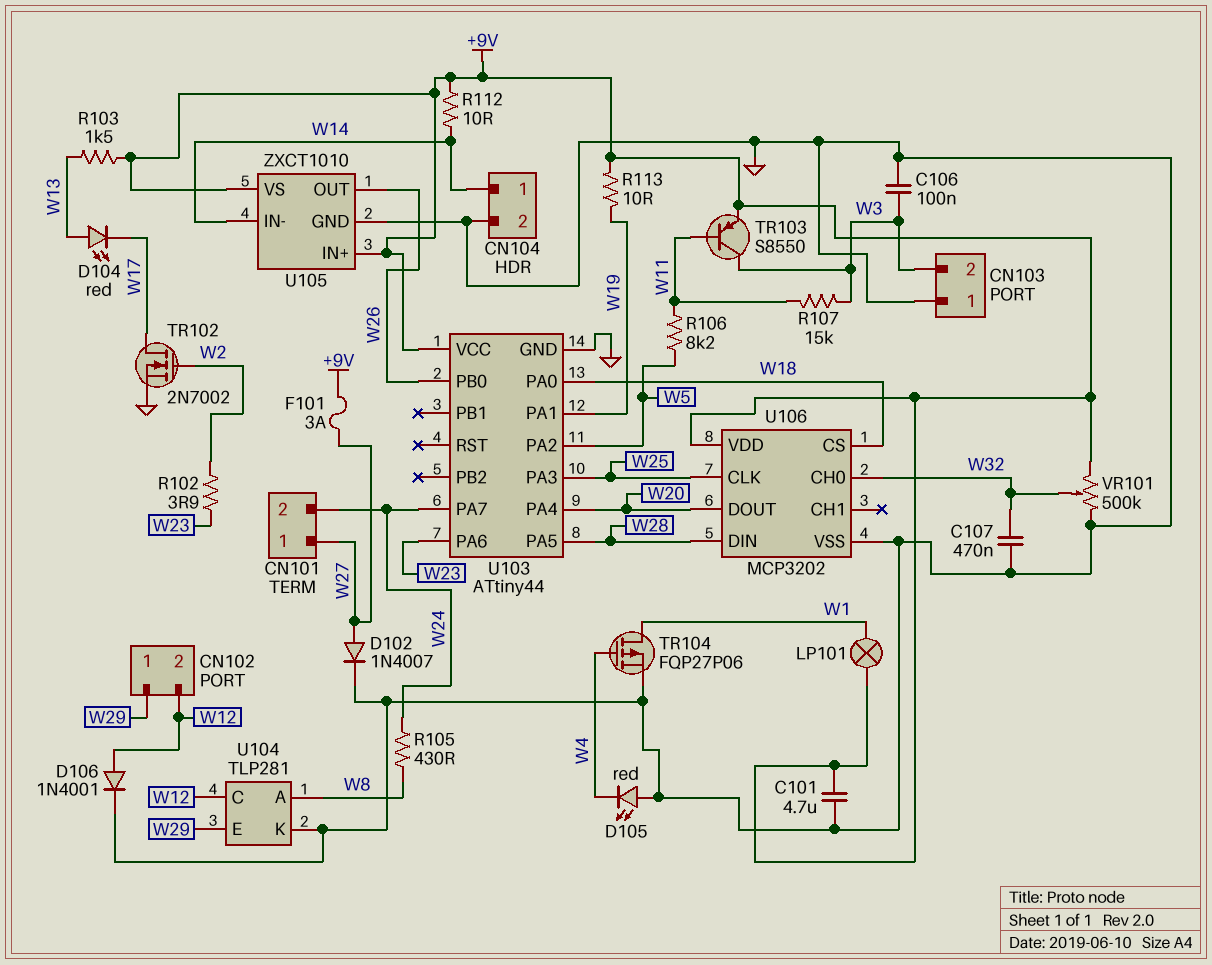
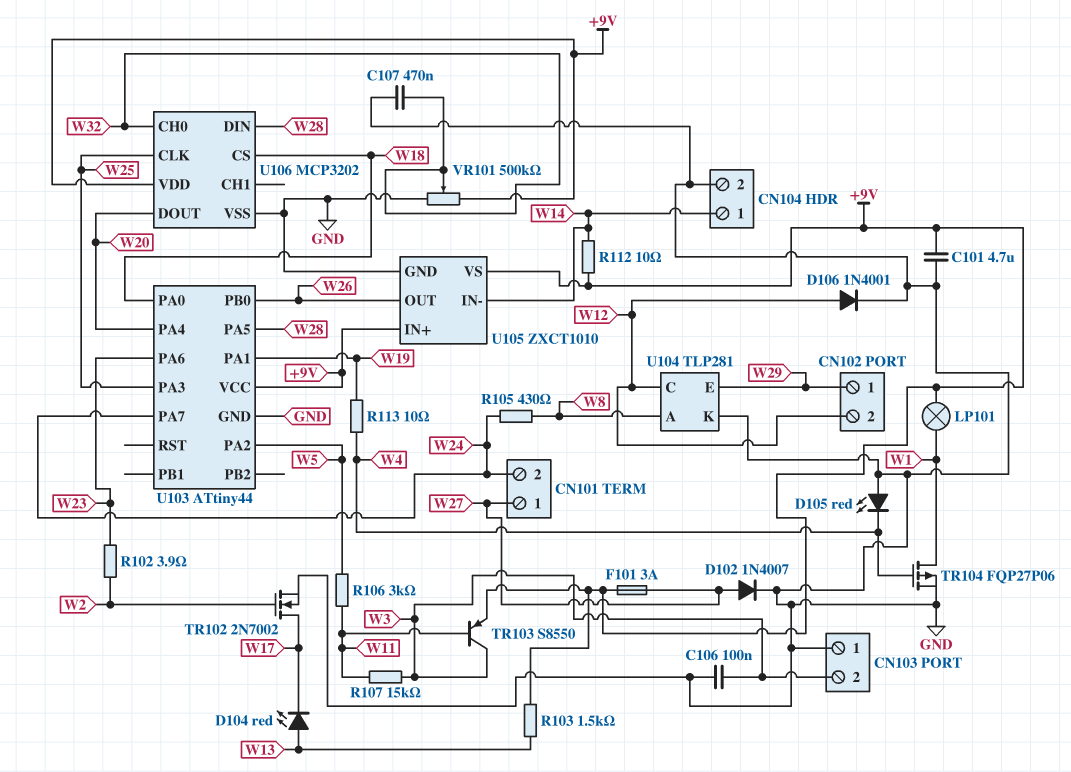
R106: 8.2k (W5, W11) -> 3k (W5, W11)
R113: 10 (+9V, W19) -> 10 (W4, W19)

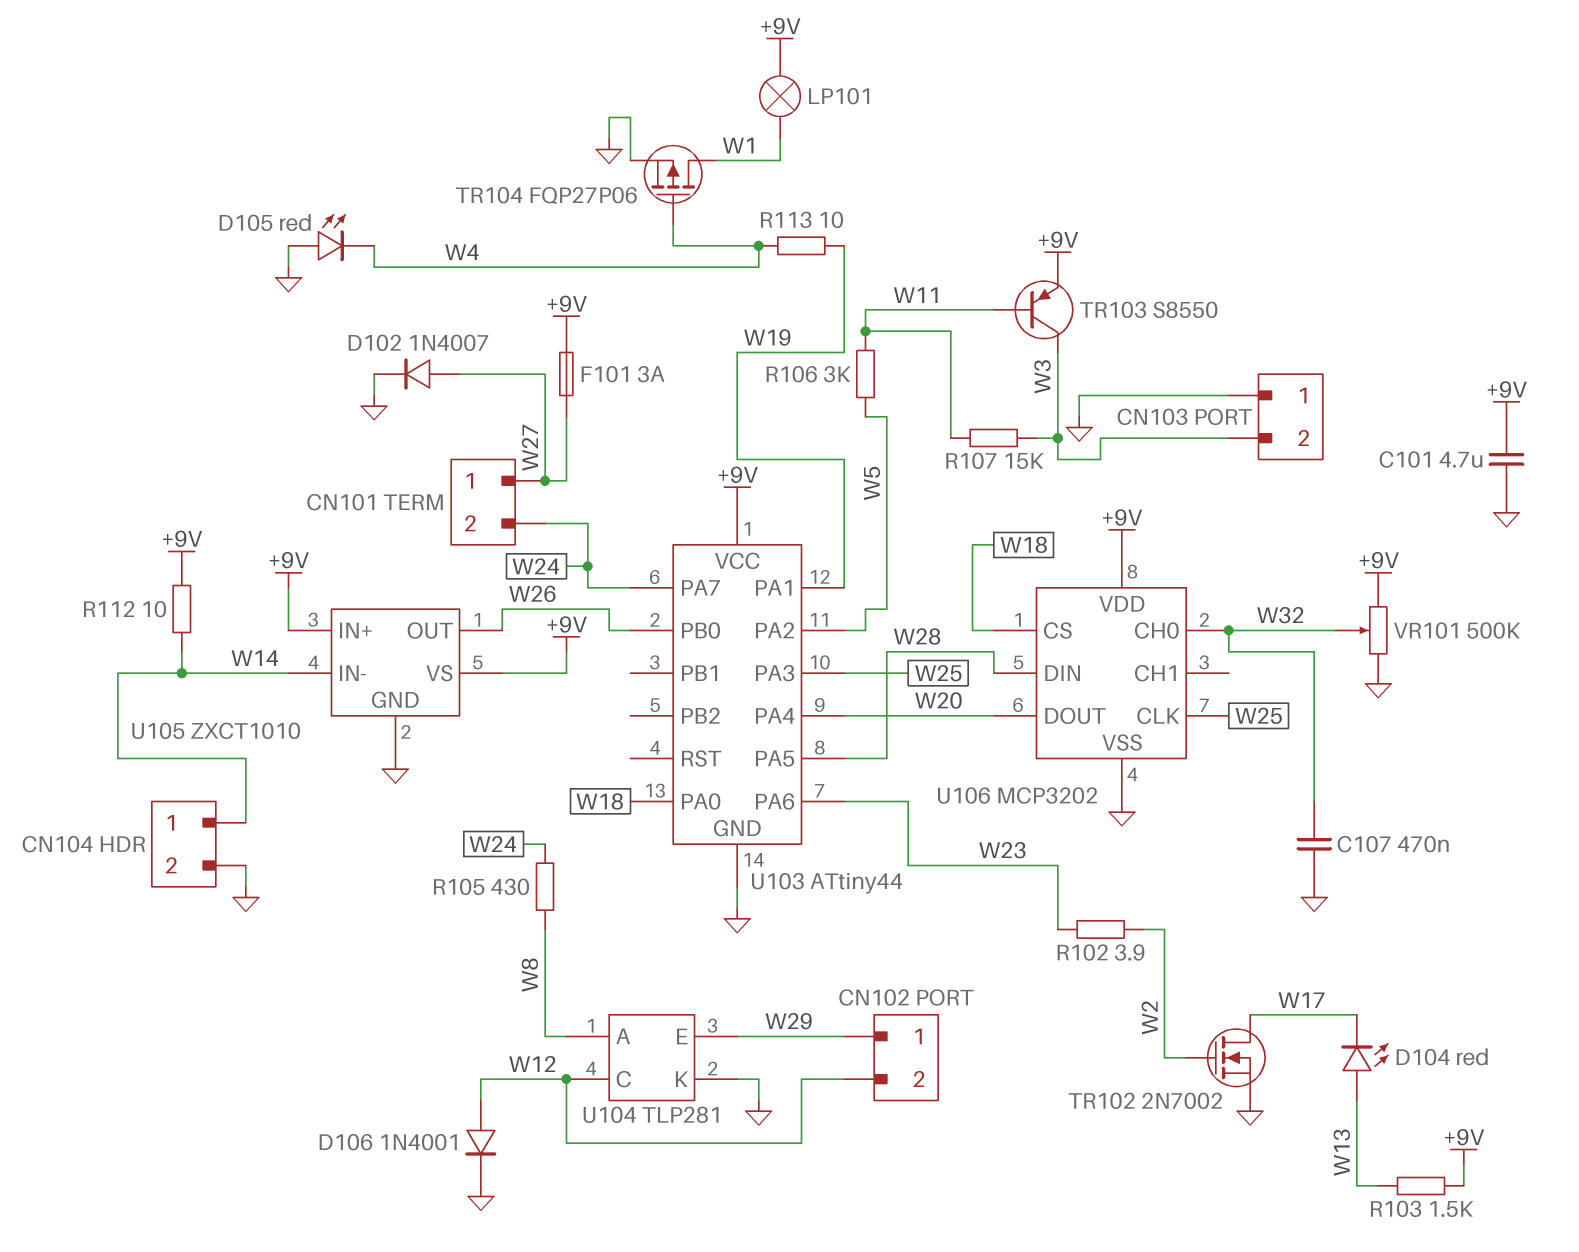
C106: 100nF (GND, W3) -> none

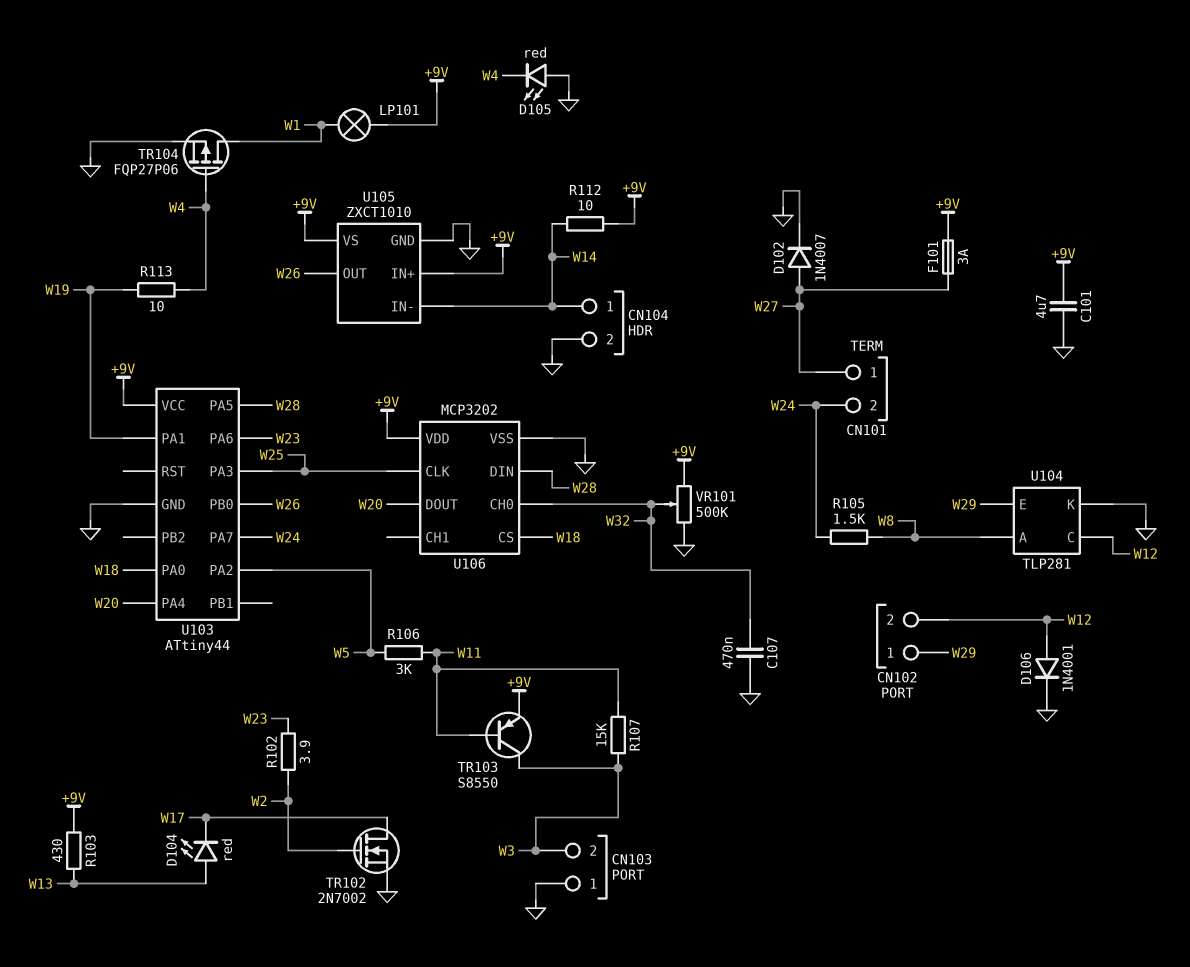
R103: 1.5k (+9V, W13) -> 430 (+9V, W13)
R105: 430 (W8, W24) -> 1.5k (W8, W24)

